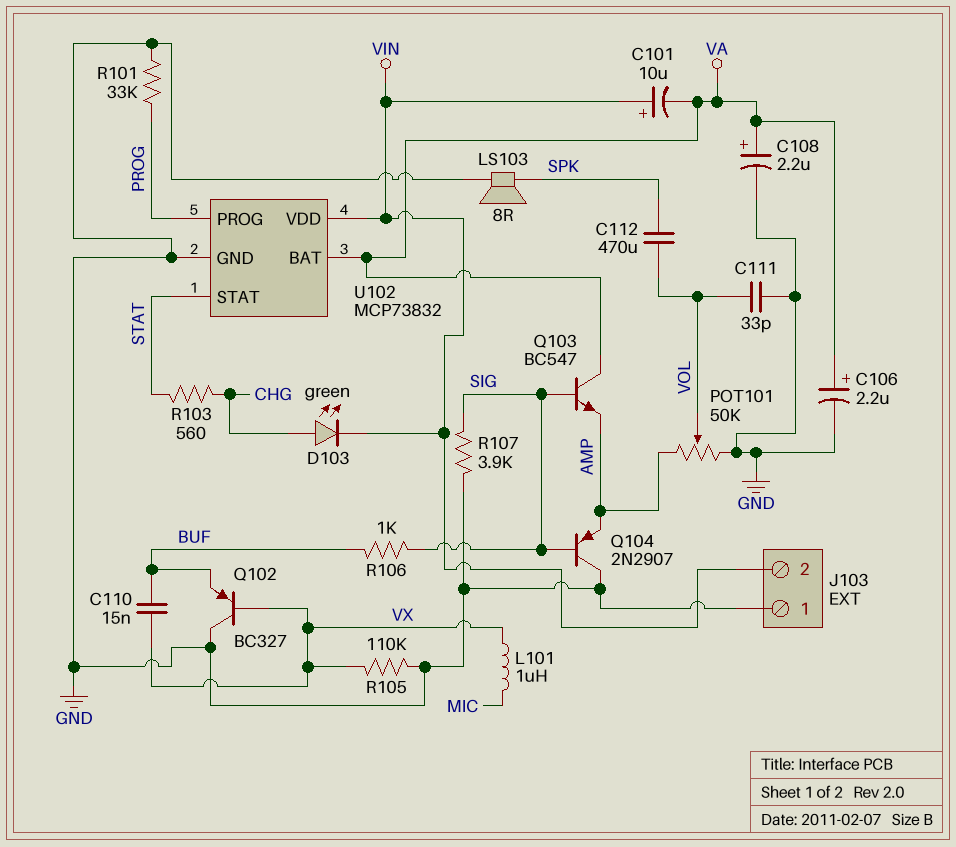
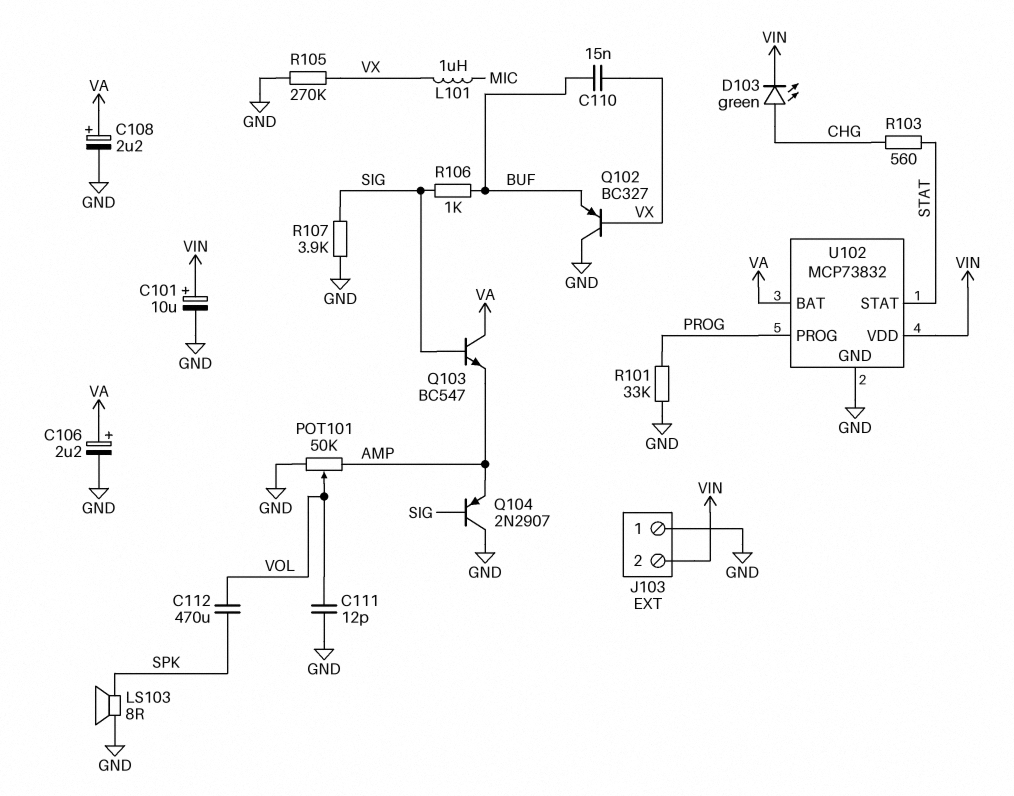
C101: 10uF (plus VIN, minus VA) -> 10uF (plus VIN, minus GND)
C111: 33pF (GND, VOL) -> 12pF (GND, VOL)
R105: 110k (GND, VX) -> 270k (GND, VX)

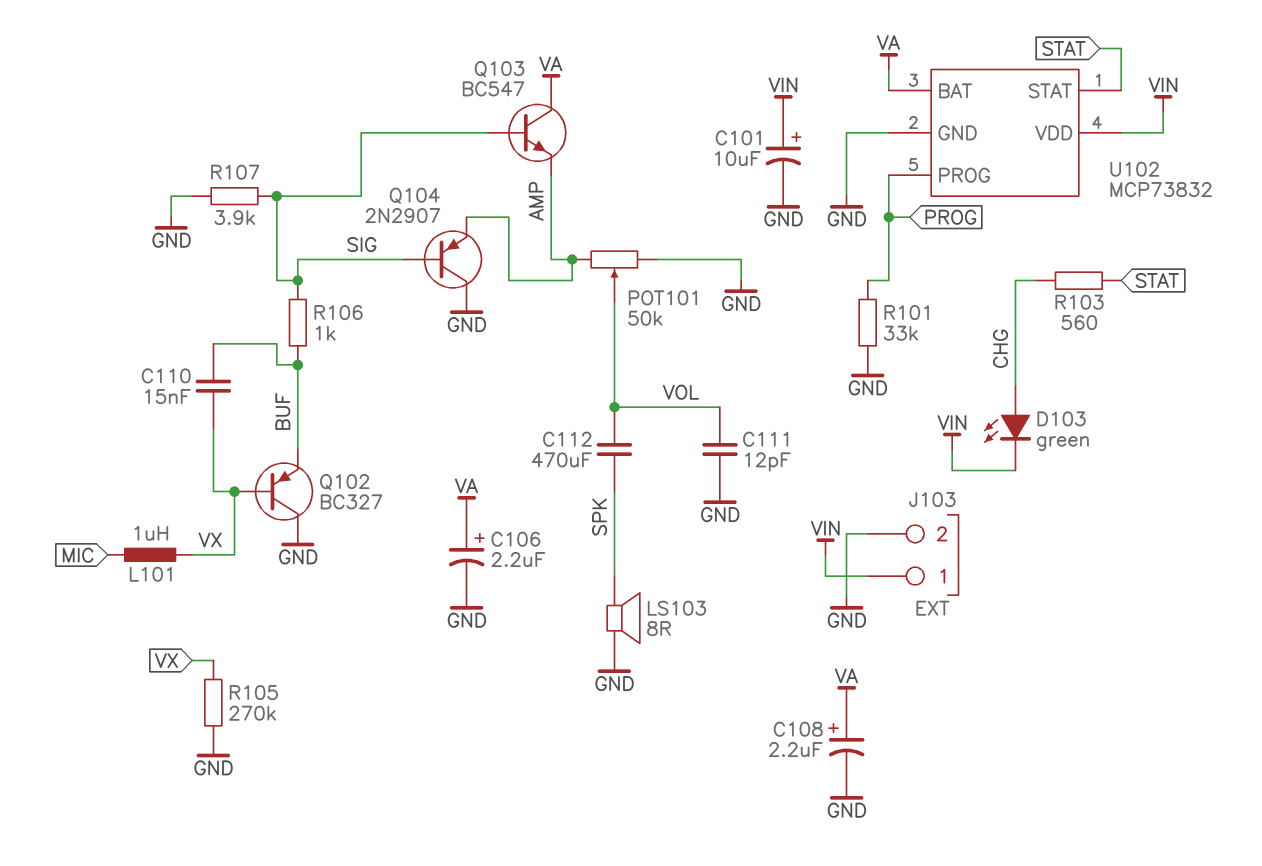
J103 pin 1: GND -> VIN
J103 pin 2: VIN -> GND

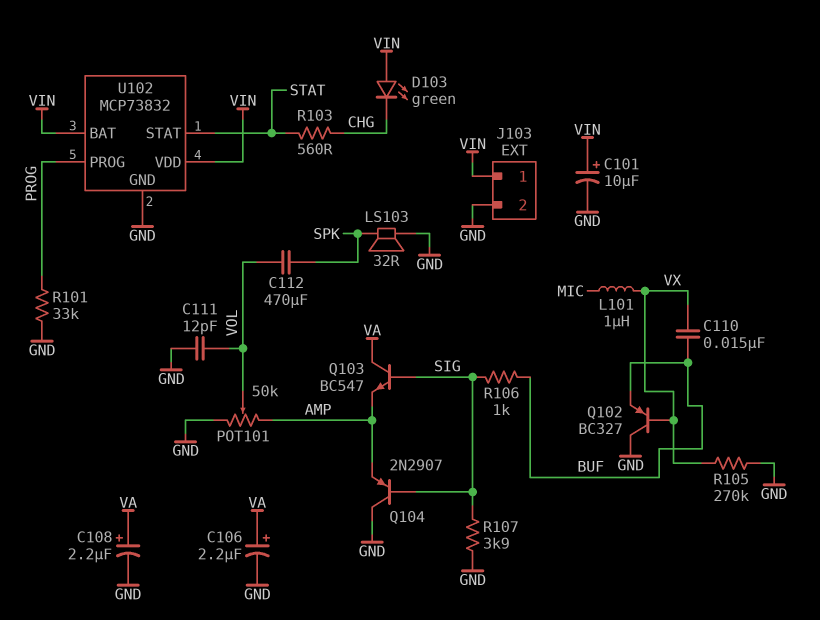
D103: LED green (A CHG, K VIN) -> LED green (A VIN, K CHG)
LS103: speaker 8R (GND, SPK) -> speaker 32R (GND, SPK)
U102 pin BAT: VA -> VIN

